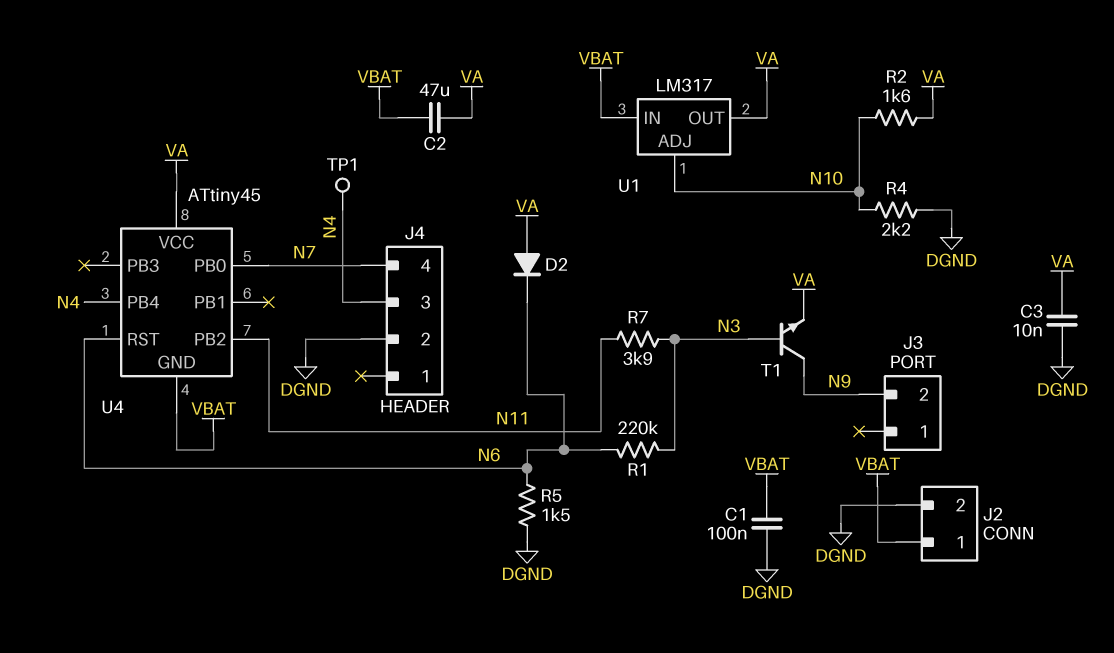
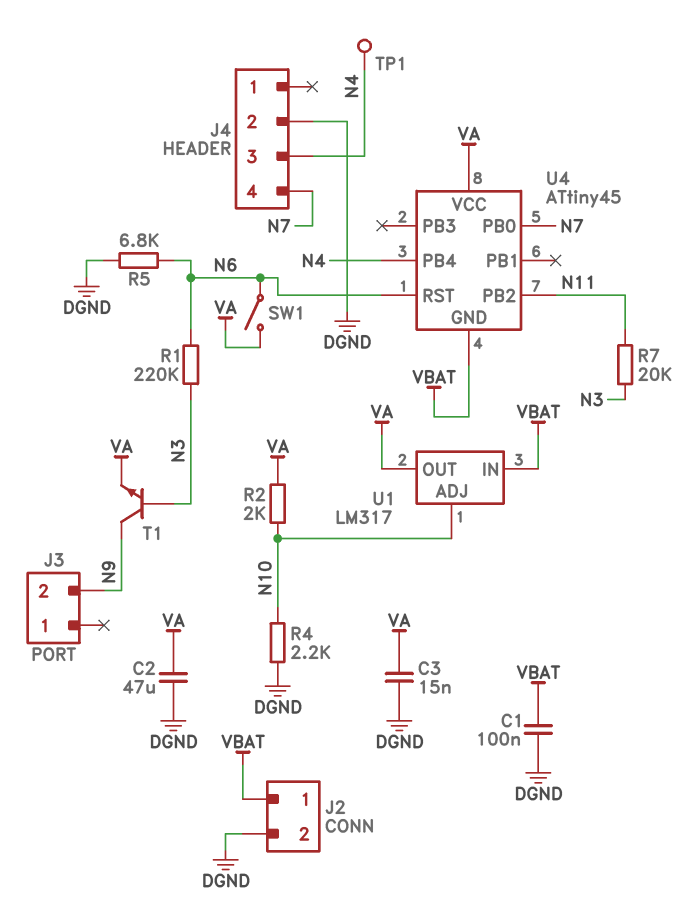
C2: 47uF (VA, VBAT) -> 47uF (DGND, VA)
C3: 10nF (DGND, VA) -> 15nF (DGND, VA)
D2: diode (A VA, K N6) -> none
R2: 1.6k (N10, VA) -> 2k (N10, VA)
R5: 1.5k (DGND, N6) -> 6.8k (DGND, N6)
R7: 3.9k (N3, N11) -> 20k (N3, N11)
SW1: none -> switch (N6, VA)

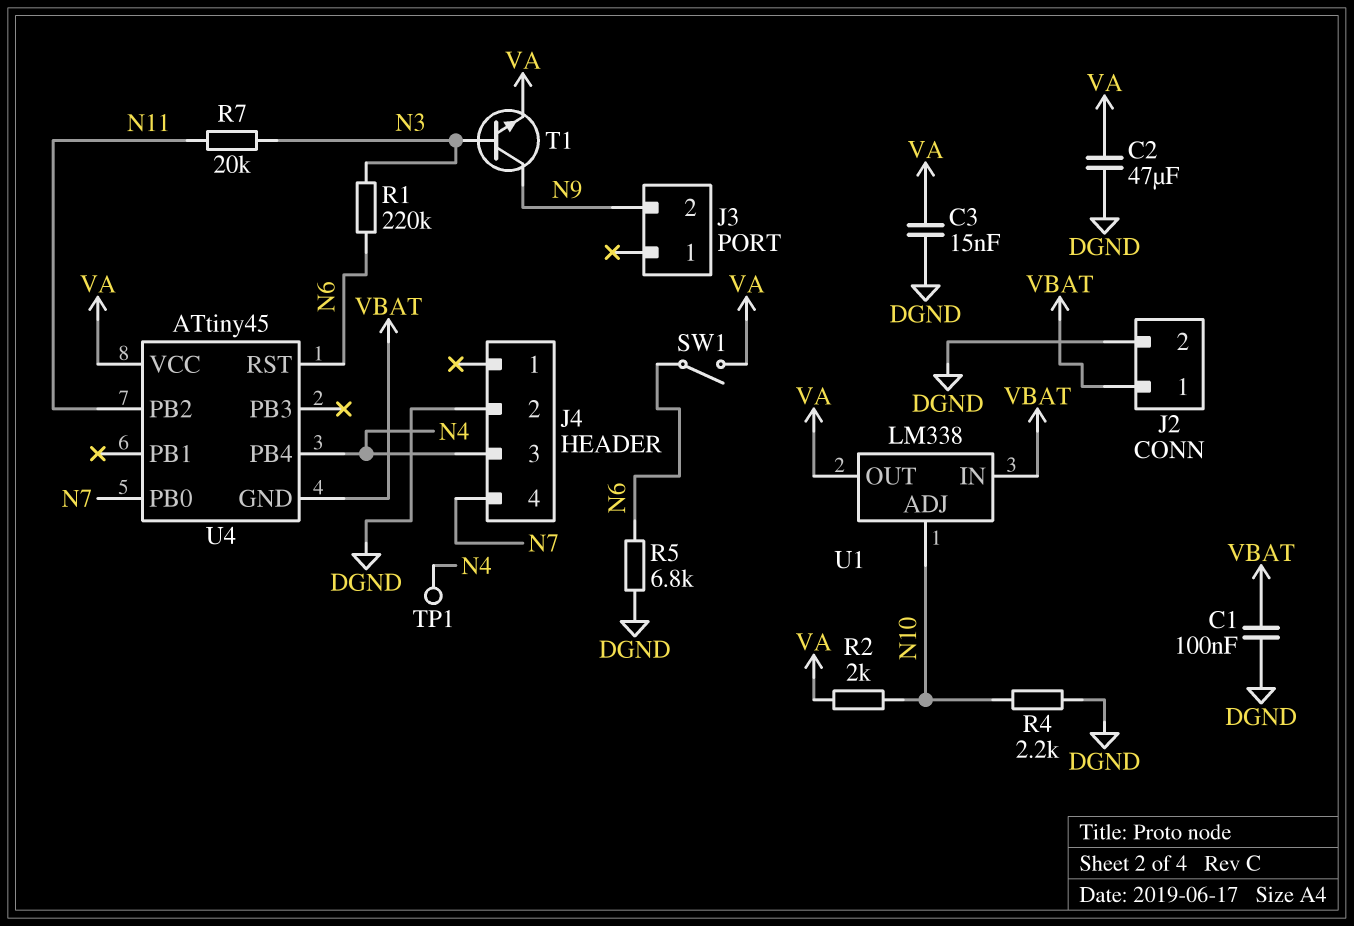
U1: LM317 -> LM338

